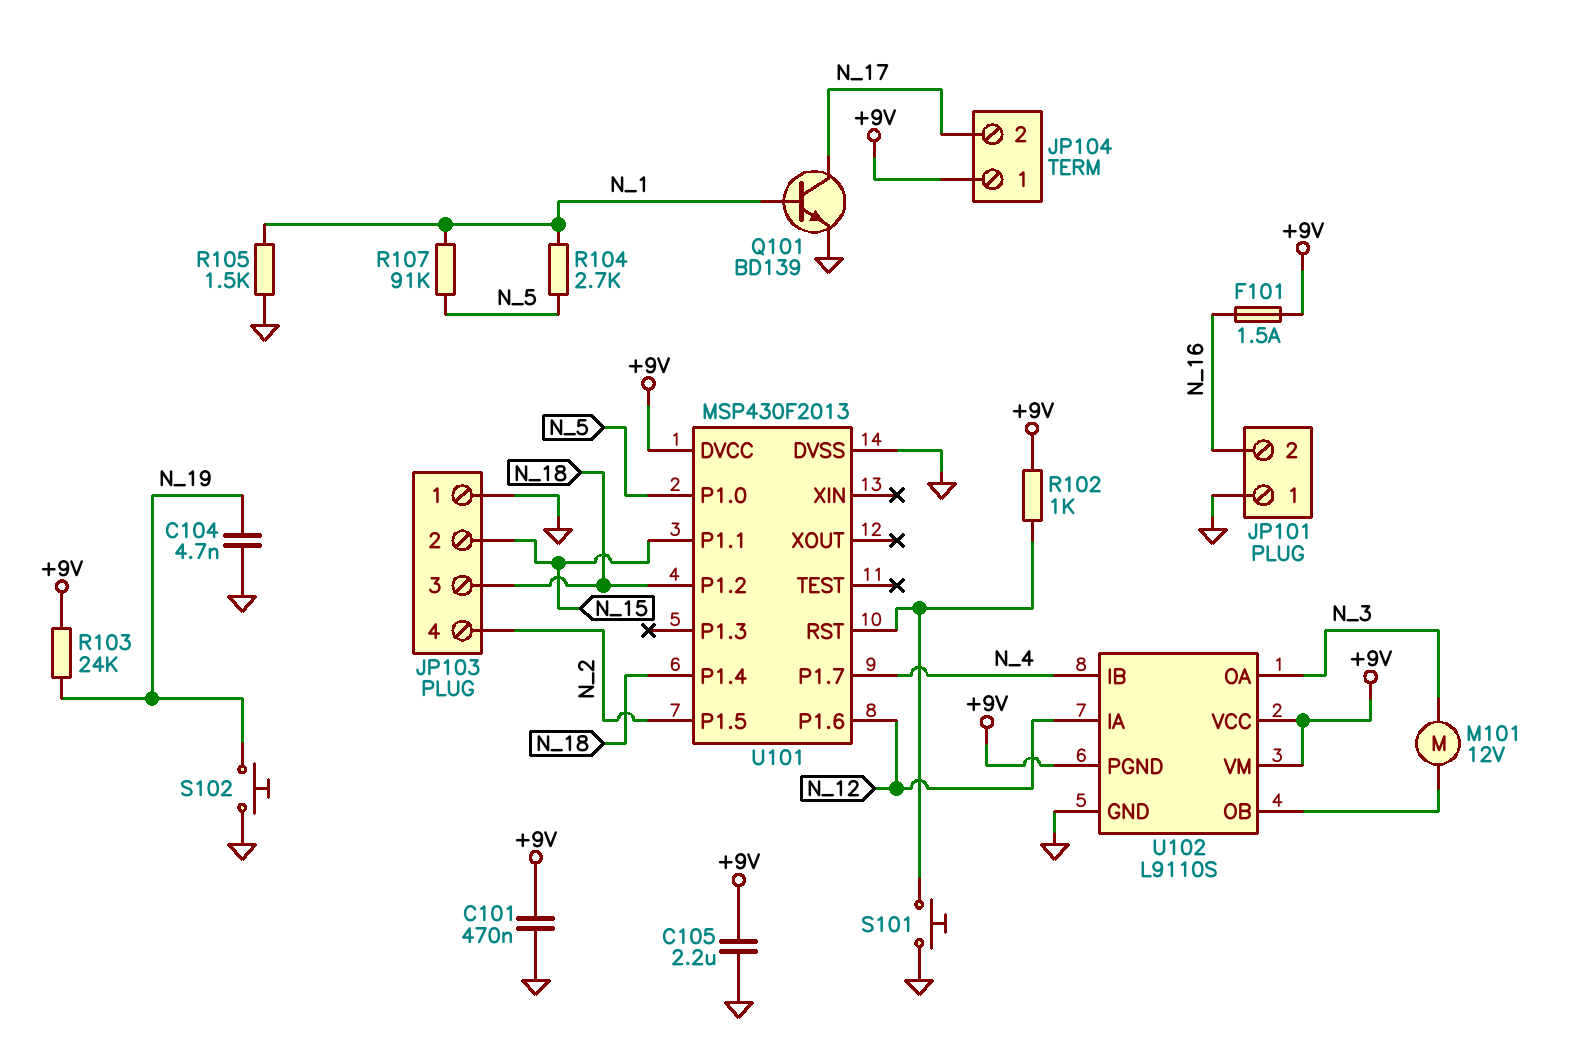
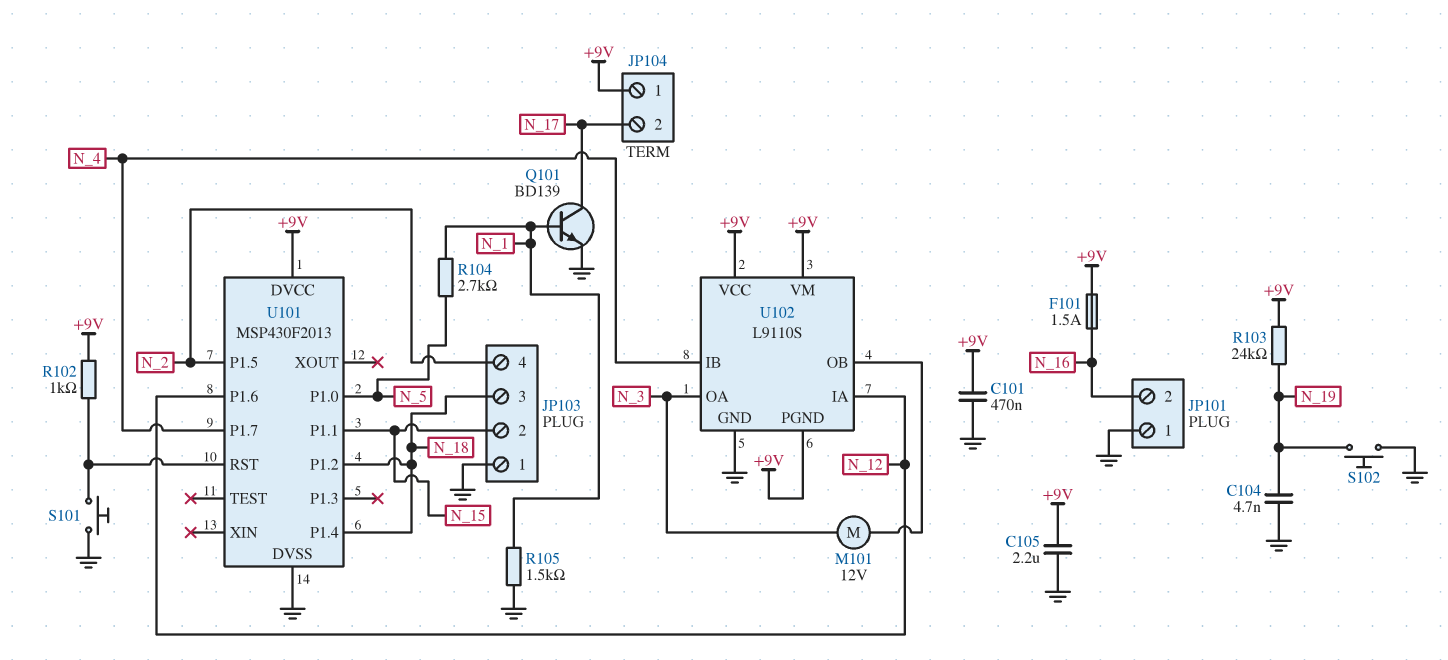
R107: 91k (N_1, N_5) -> none

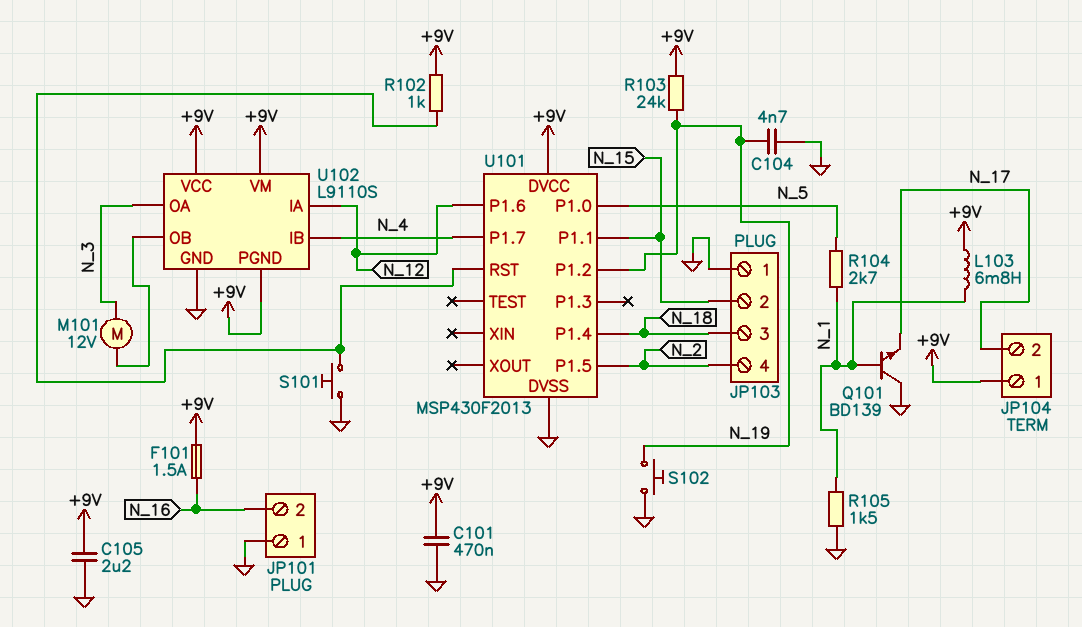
L103: none -> 6.8mH (+9V, N_1)
Q101: NPN BD139 (B N_1, C N_17, E GND) -> NPN BD139 (B N_1, C GND, E N_17)
U101 pin P1.2: N_18 -> N_19

